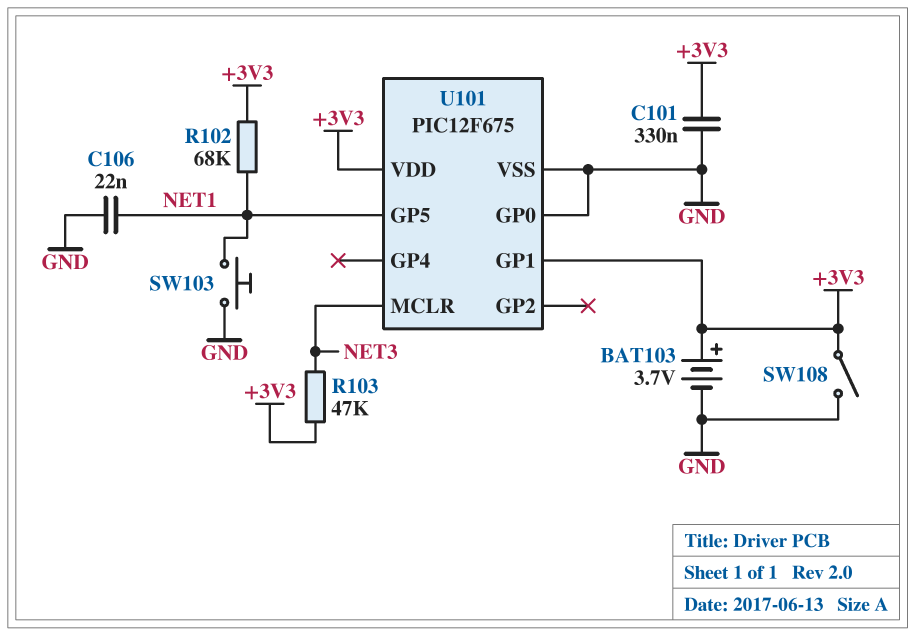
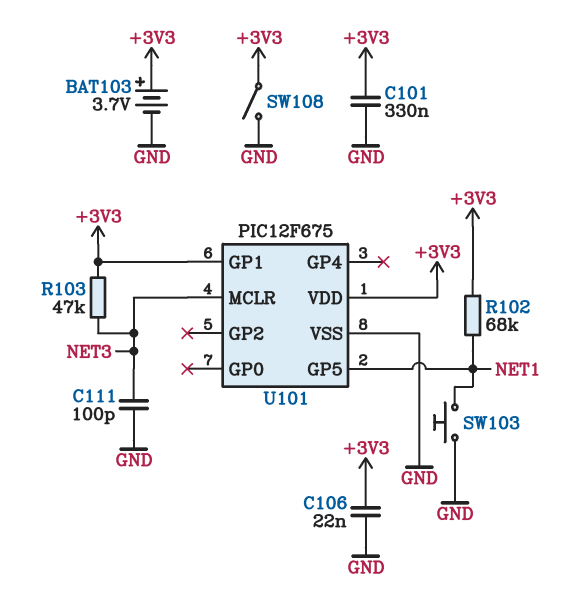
C106: 22nF (GND, NET1) -> 22nF (+3V3, GND)
C111: none -> 100pF (GND, NET3)
U101 pin GP0: GND -> none

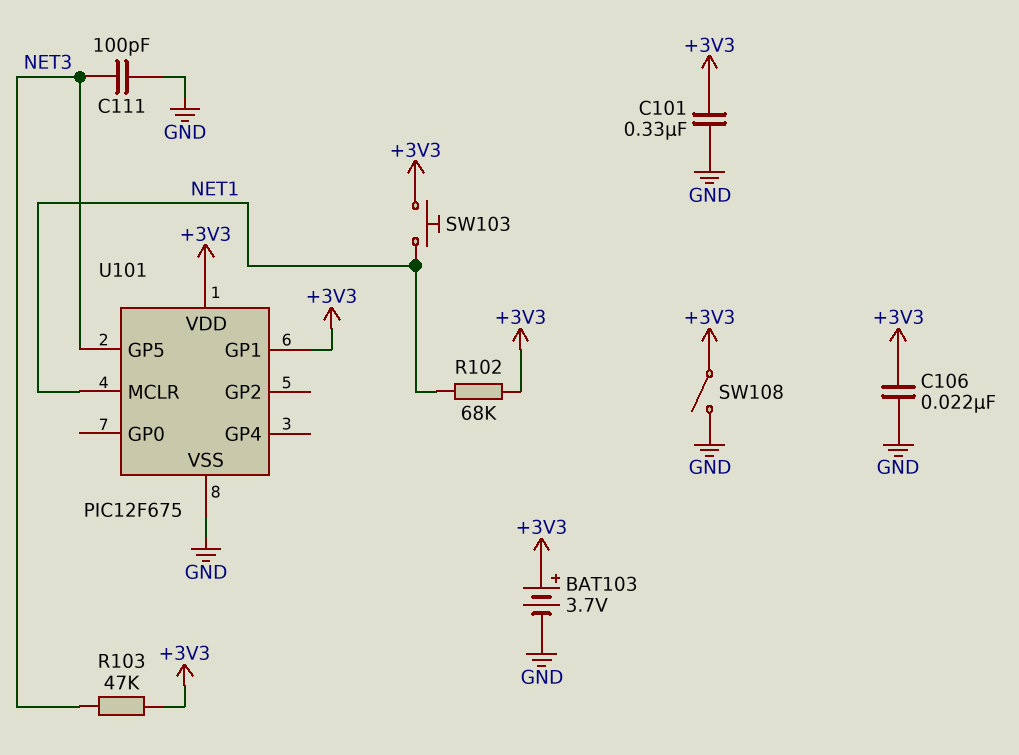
SW103: button (GND, NET1) -> button (+3V3, NET1)
U101 pin GP5: NET1 -> NET3
U101 pin MCLR: NET3 -> NET1

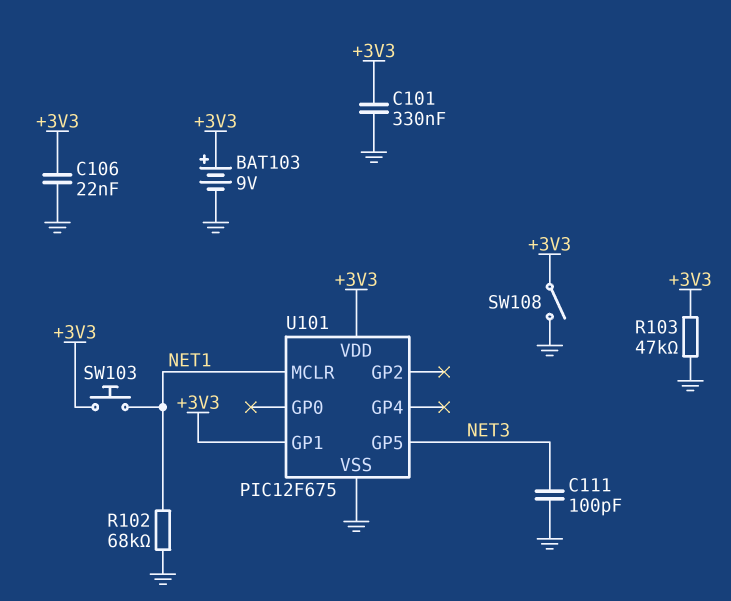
BAT103: 3.7V (plus +3V3, minus GND) -> 9V (plus +3V3, minus GND)
R102: 68k (+3V3, NET1) -> 68k (GND, NET1)
R103: 47k (+3V3, NET3) -> 47k (+3V3, GND)

